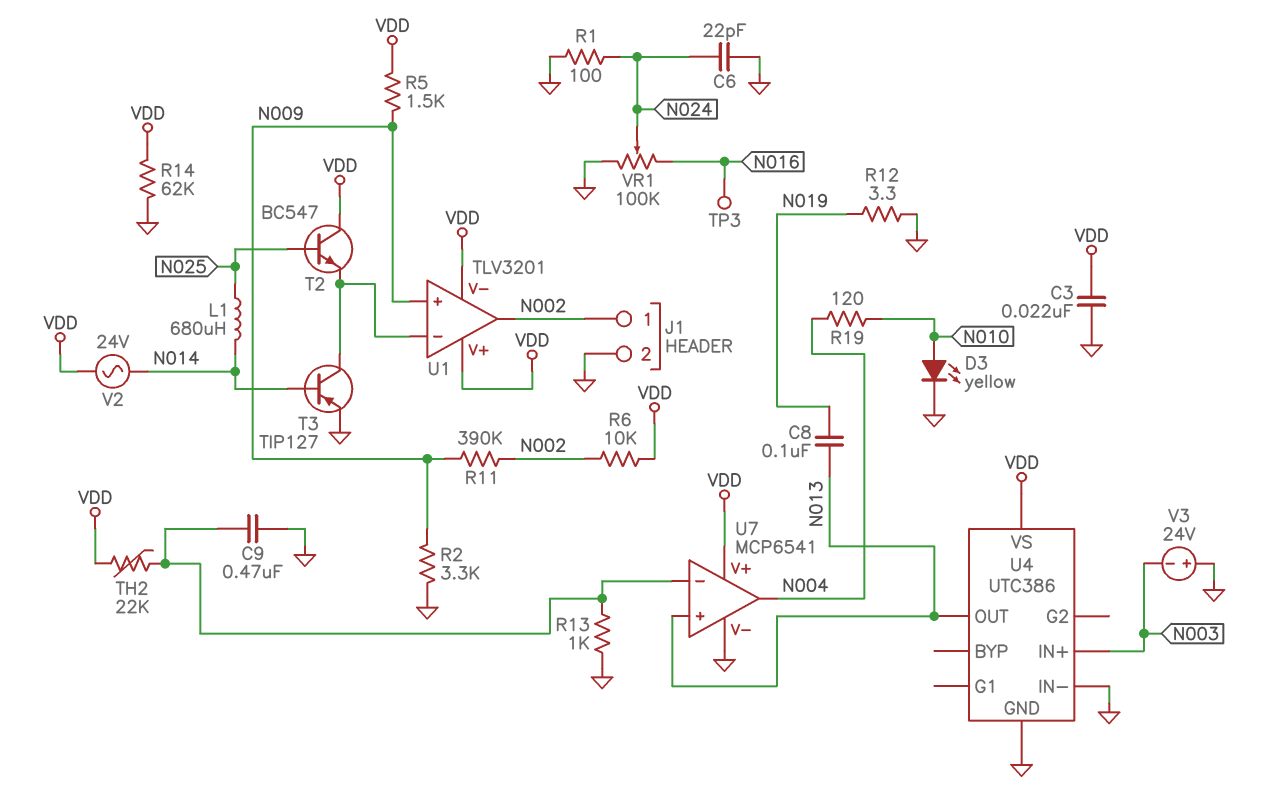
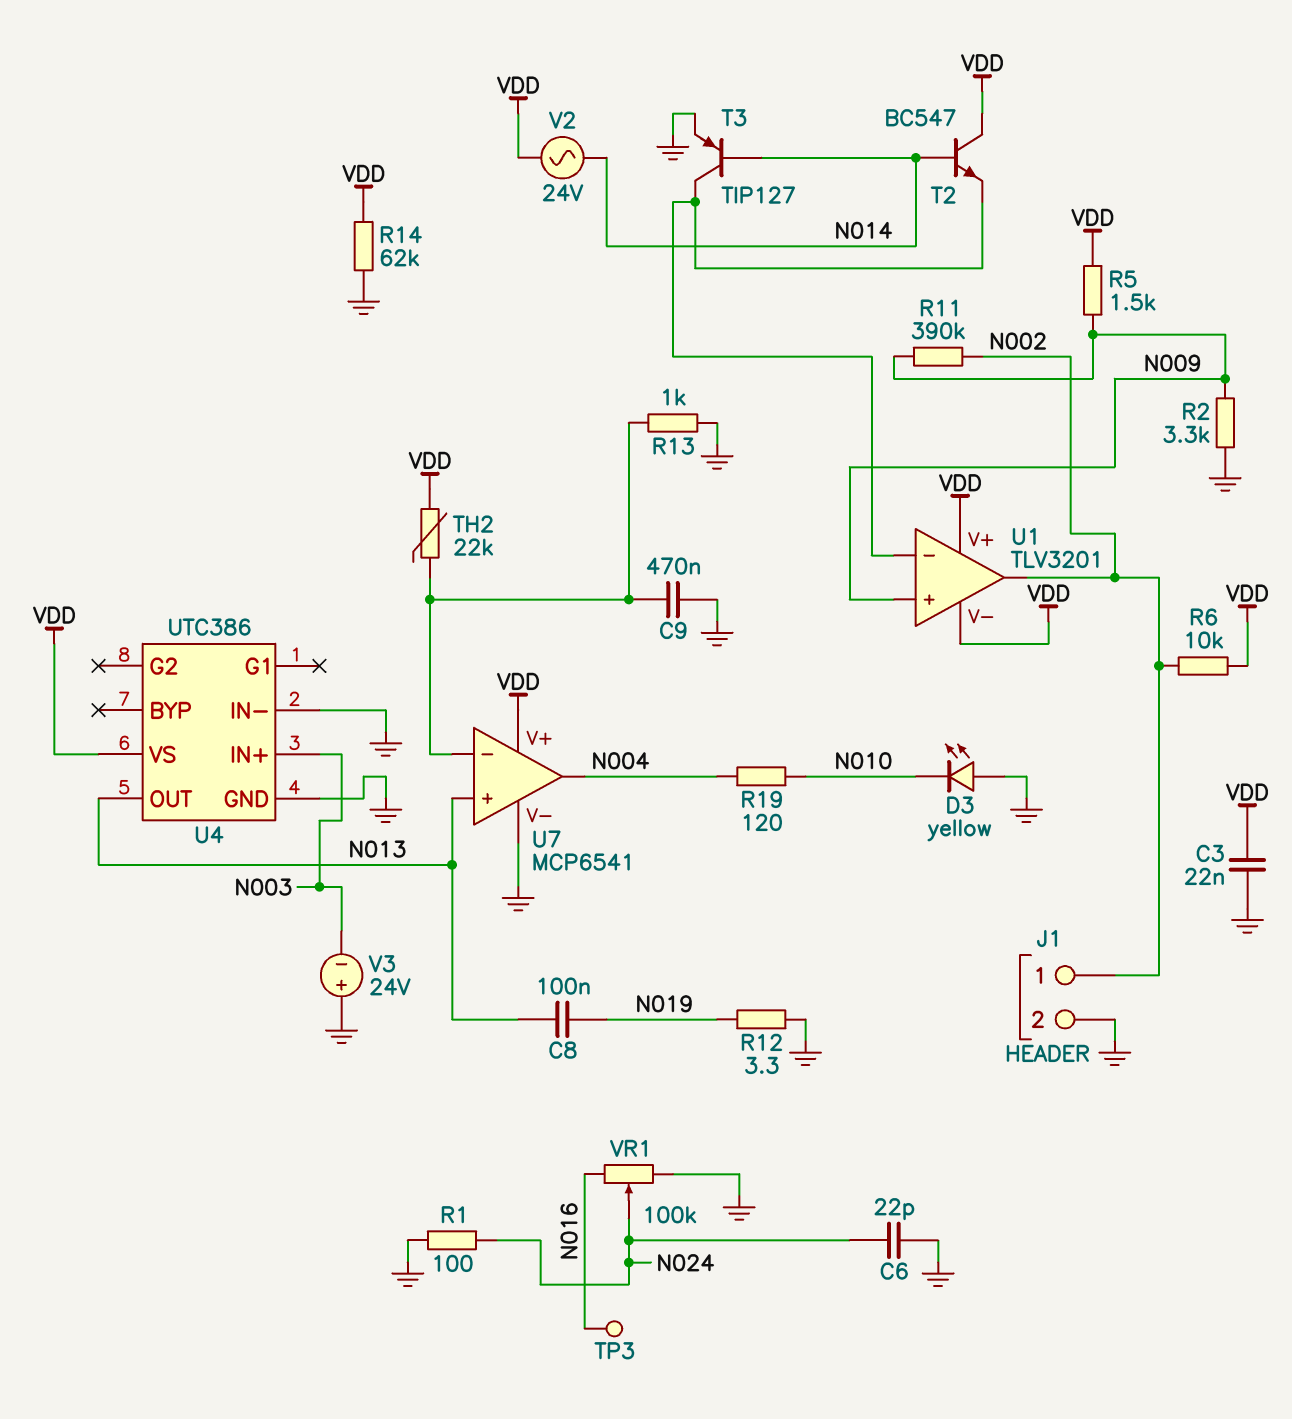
D3: LED yellow (A N010, K GND) -> LED yellow (A GND, K N010)
L1: 680uH (N014, N025) -> none
T2: NPN BC547 (B N025, C VDD, E U1/in-) -> NPN BC547 (B N014, C VDD, E U1/in-)

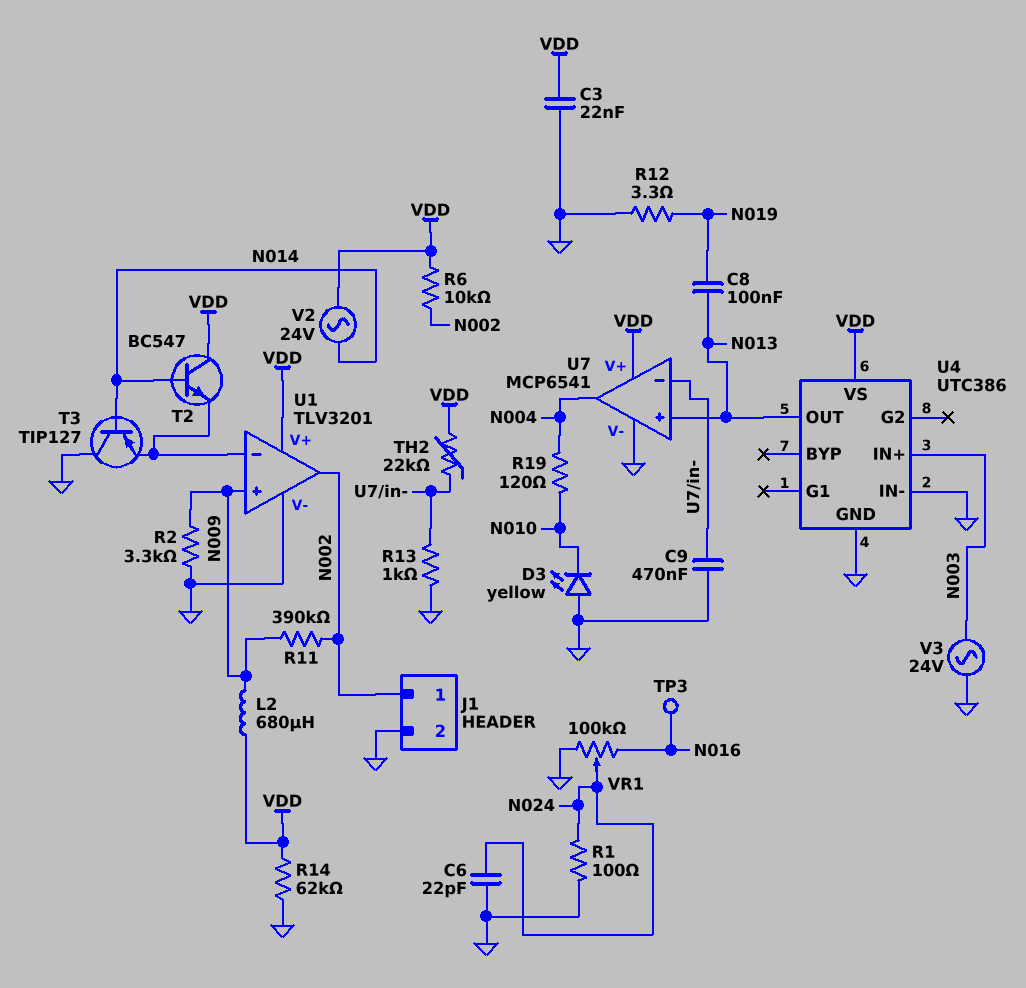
L2: none -> 680uH (N009, VDD)
R5: 1.5k (N009, VDD) -> none
T3: PNP TIP127 (B N014, C U1/in-, E GND) -> PNP TIP127 (B N014, C GND, E U1/in-)
U1 pin V-: VDD -> GND
V3: 24V (plus GND, minus N003) -> AC 24V (GND, N003)

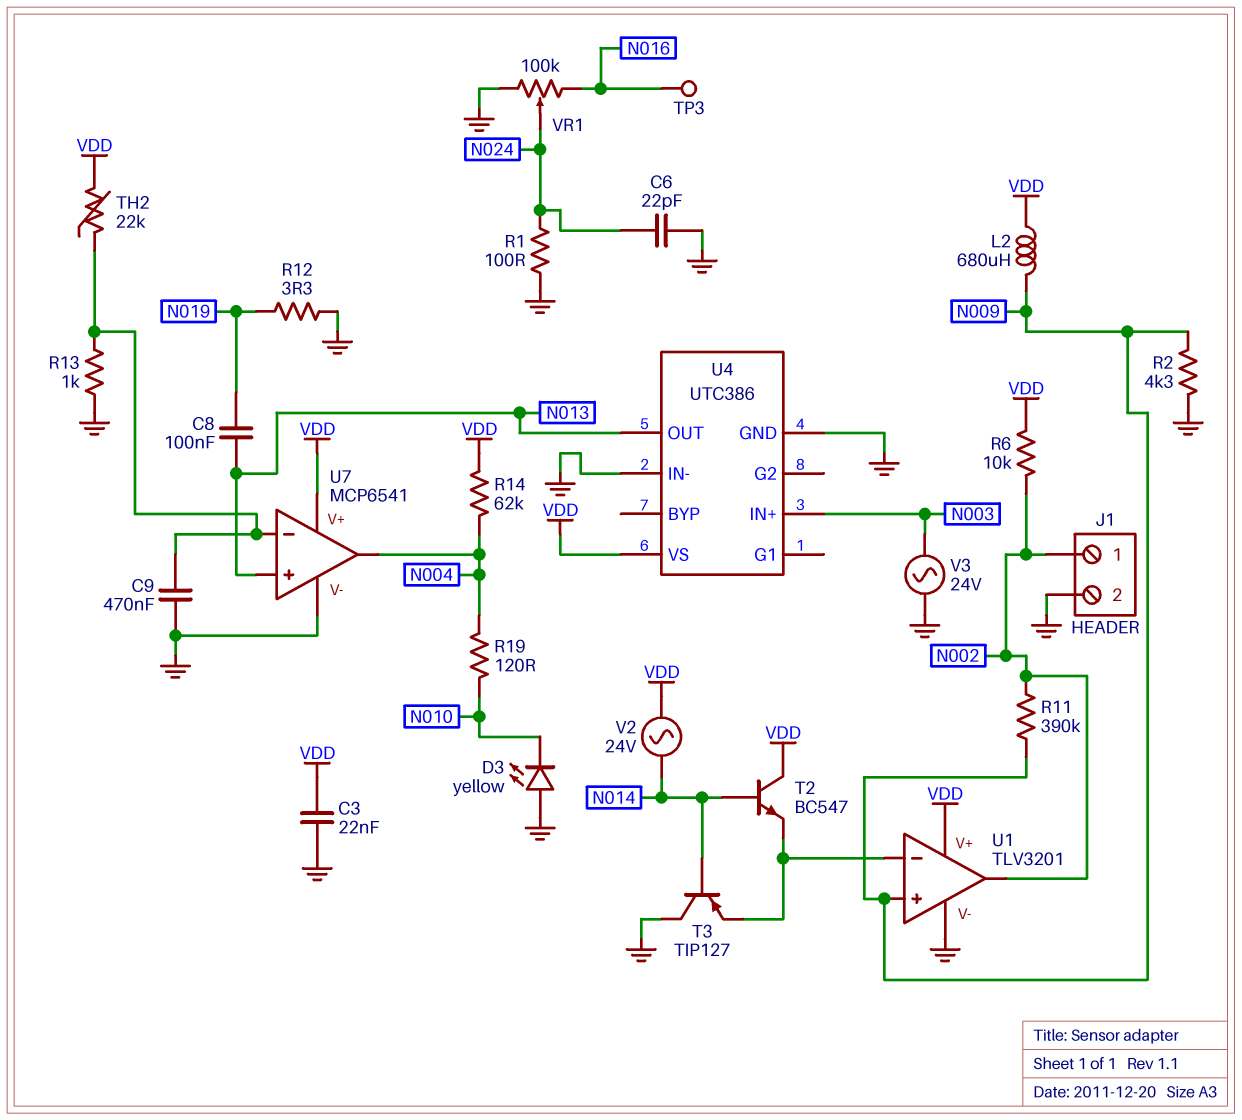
R2: 3.3k (GND, N009) -> 4.3k (GND, N009)
R14: 62k (GND, VDD) -> 62k (N004, VDD)

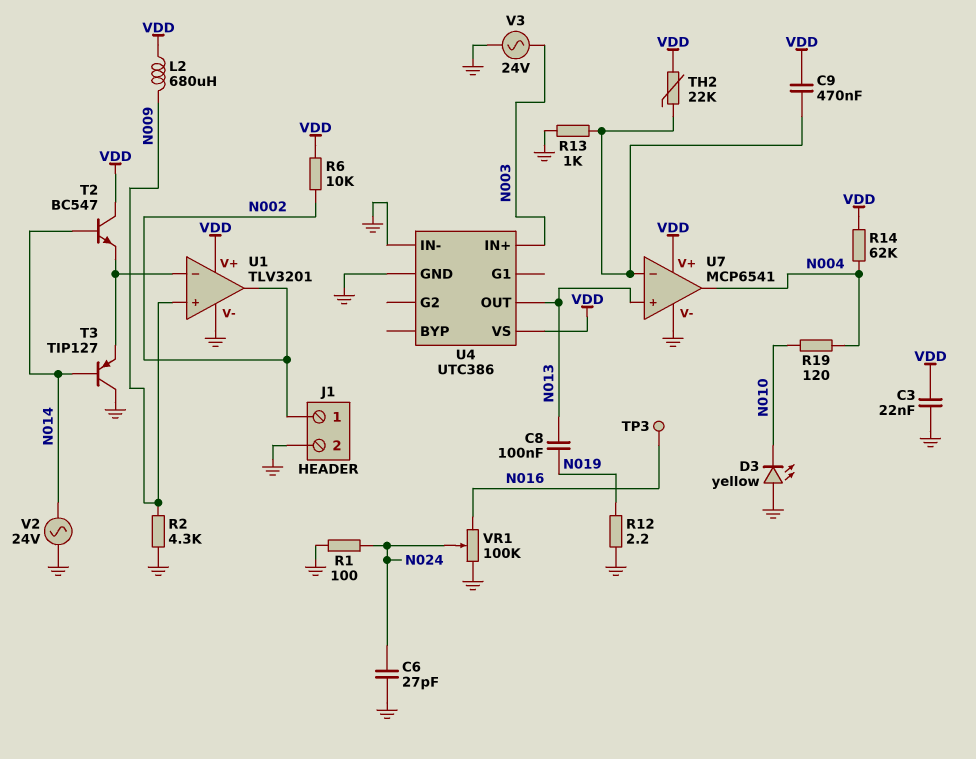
C6: 22pF (GND, N024) -> 27pF (GND, N024)
C9: 470nF (GND, U7/in-) -> 470nF (U7/in-, VDD)
R11: 390k (N002, N009) -> none
R12: 3.3 (GND, N019) -> 2.2 (GND, N019)
V2: AC 24V (N014, VDD) -> AC 24V (GND, N014)

